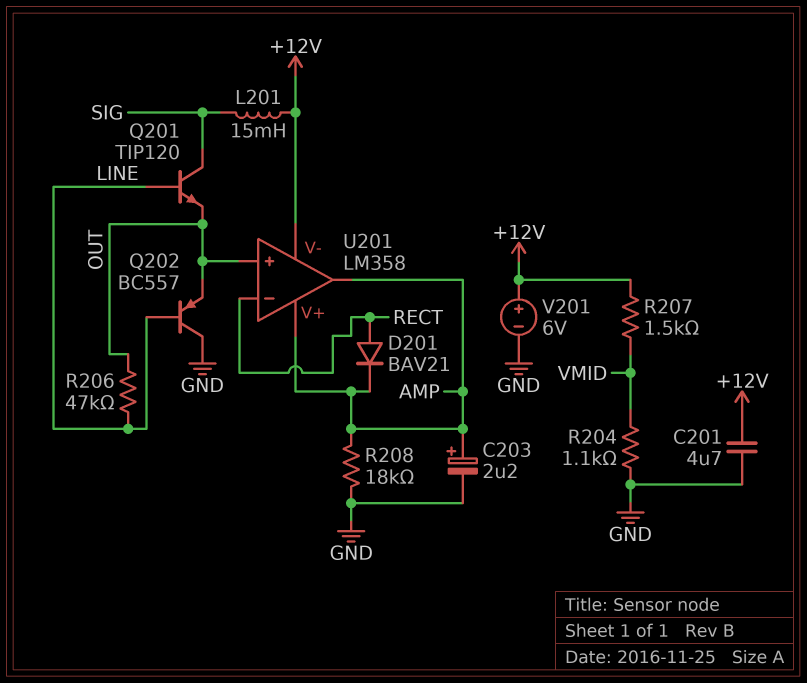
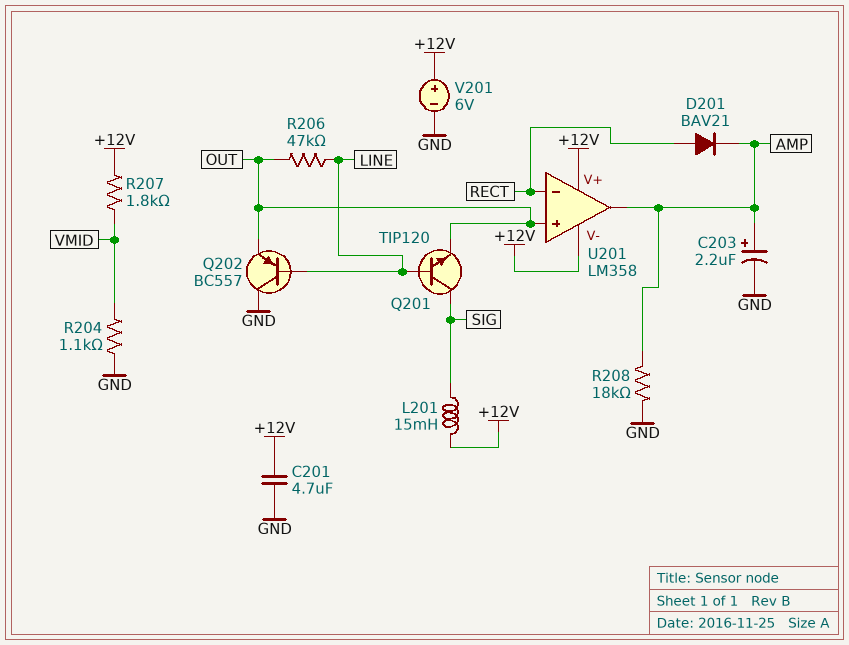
R207: 1.5k (+12V, VMID) -> 1.8k (+12V, VMID)
U201 pin V+: AMP -> +12V

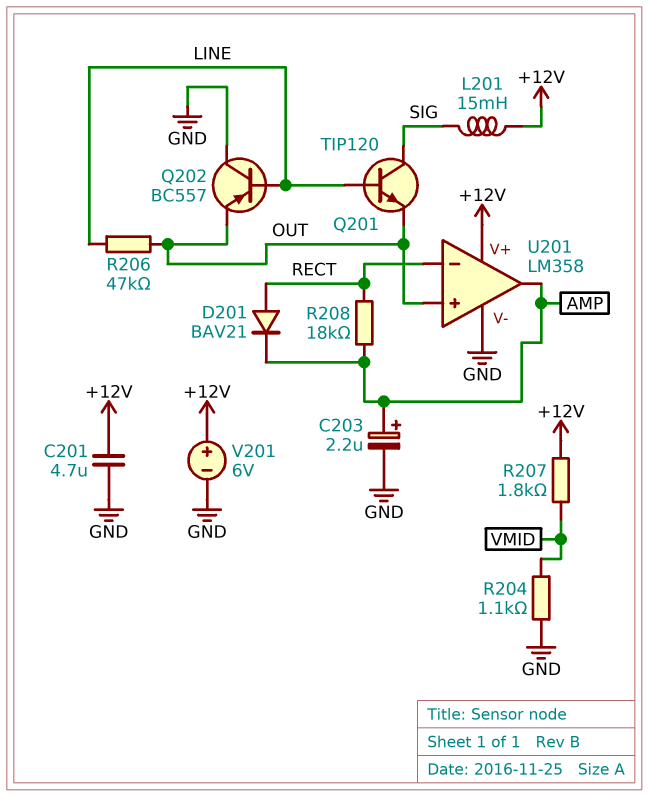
R208: 18k (AMP, GND) -> 18k (AMP, RECT)
U201 pin V-: +12V -> GND

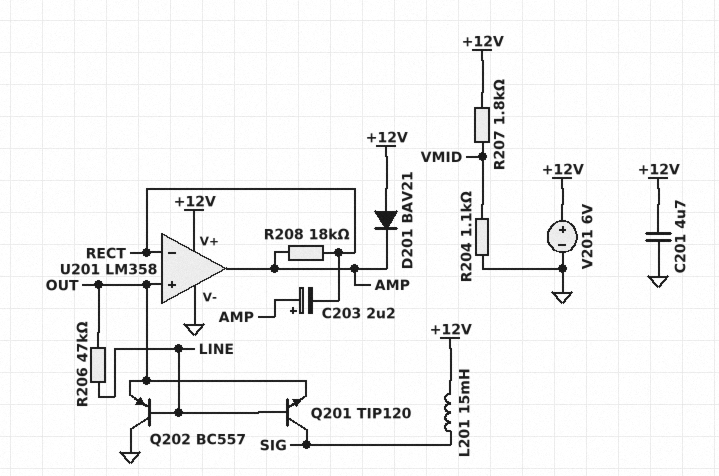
C203: 2.2uF (plus AMP, minus GND) -> 2.2uF (plus AMP, minus RECT)
D201: diode BAV21 (A RECT, K AMP) -> diode BAV21 (A +12V, K AMP)

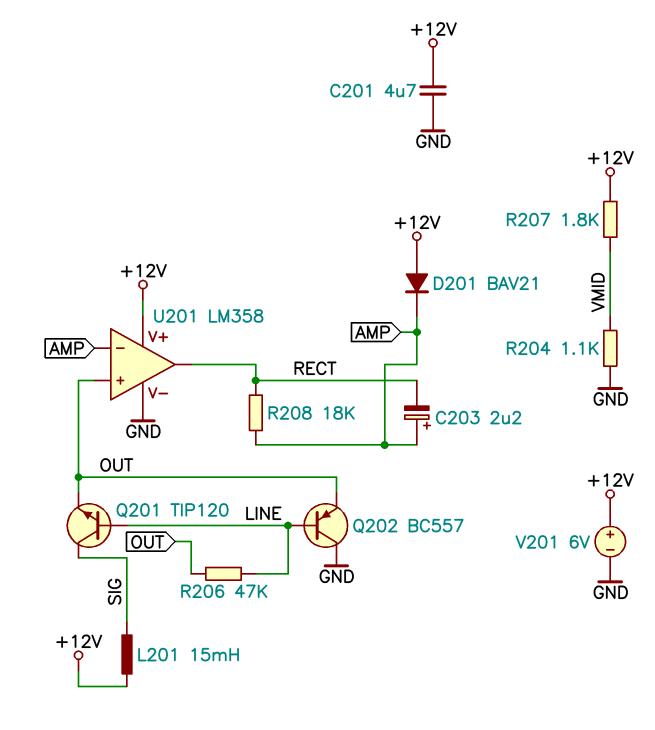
U201 pin in-: RECT -> AMP
U201 pin out: AMP -> RECT

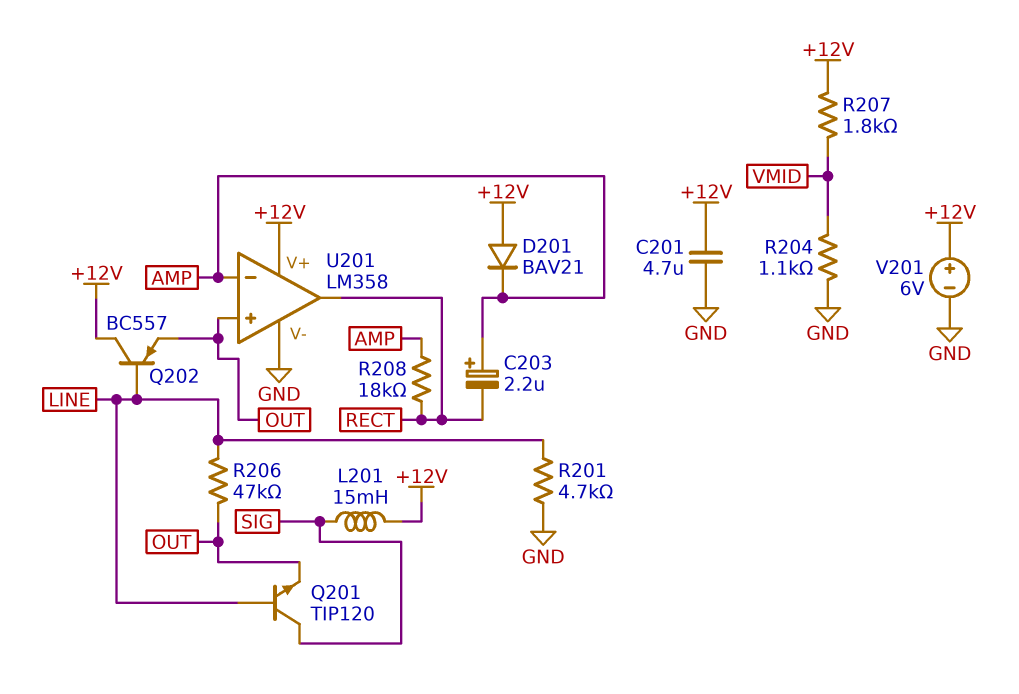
Q202: PNP BC557 (B LINE, C GND, E OUT) -> PNP BC557 (B LINE, C +12V, E OUT)
R201: none -> 4.7k (GND, LINE)

